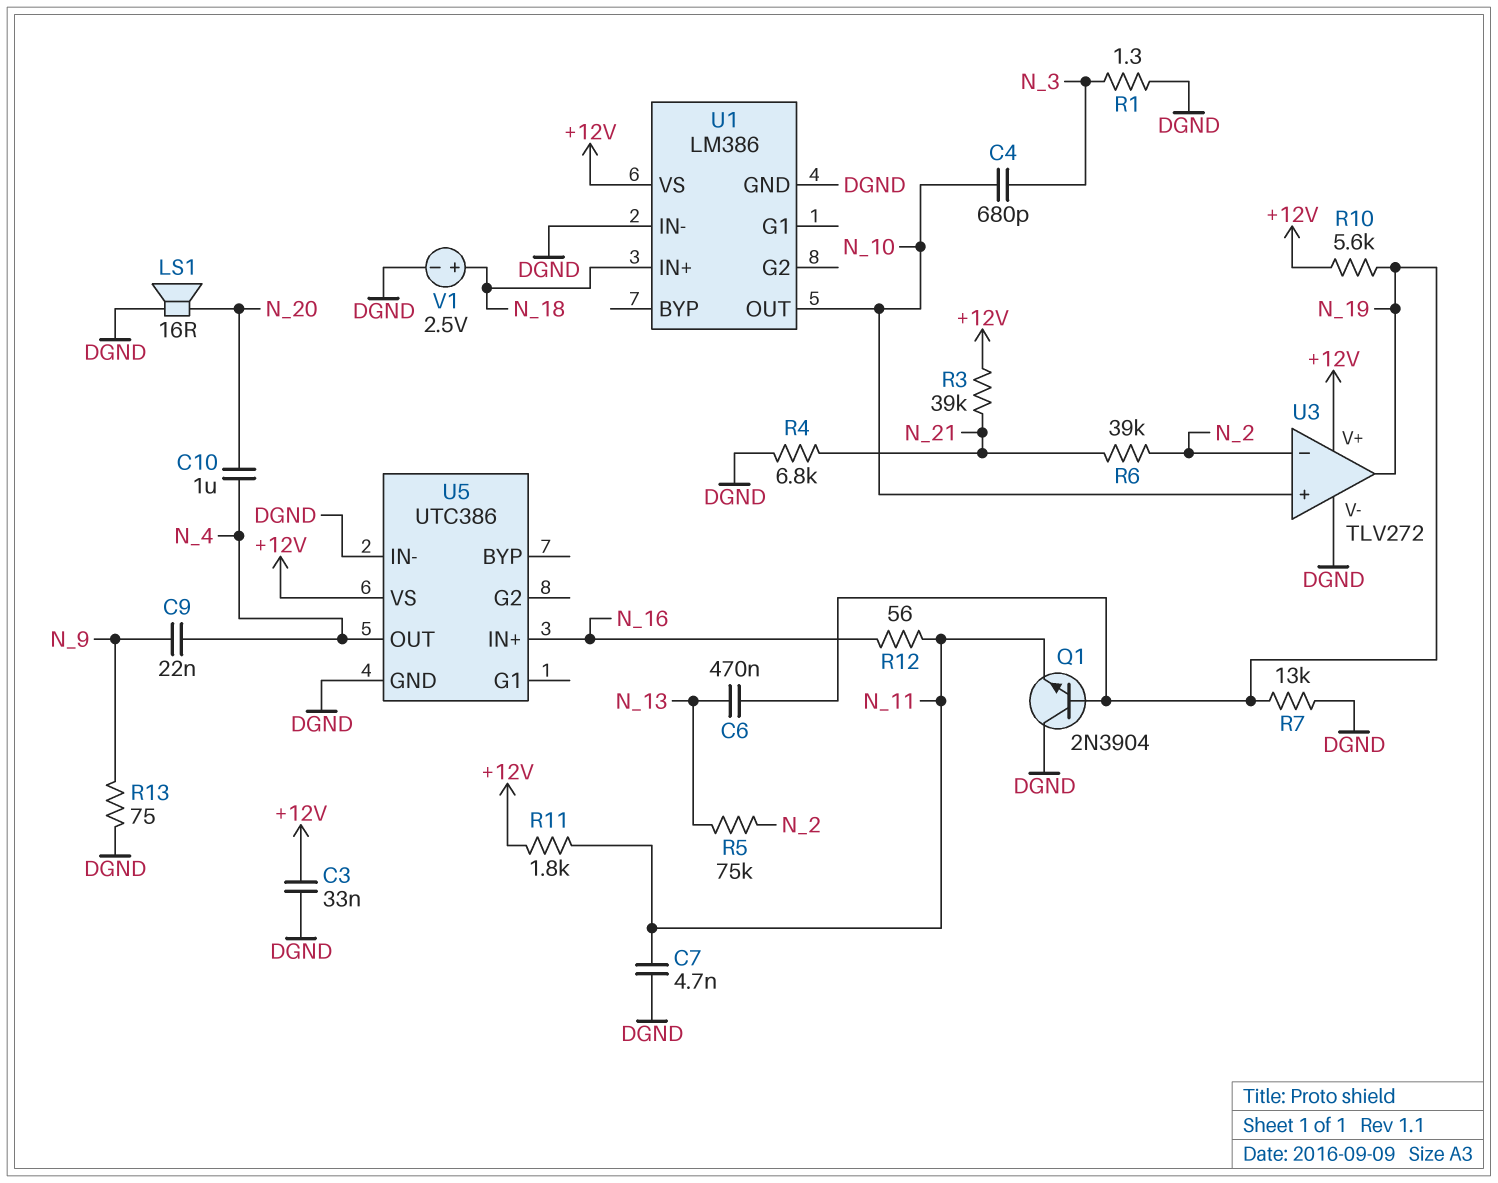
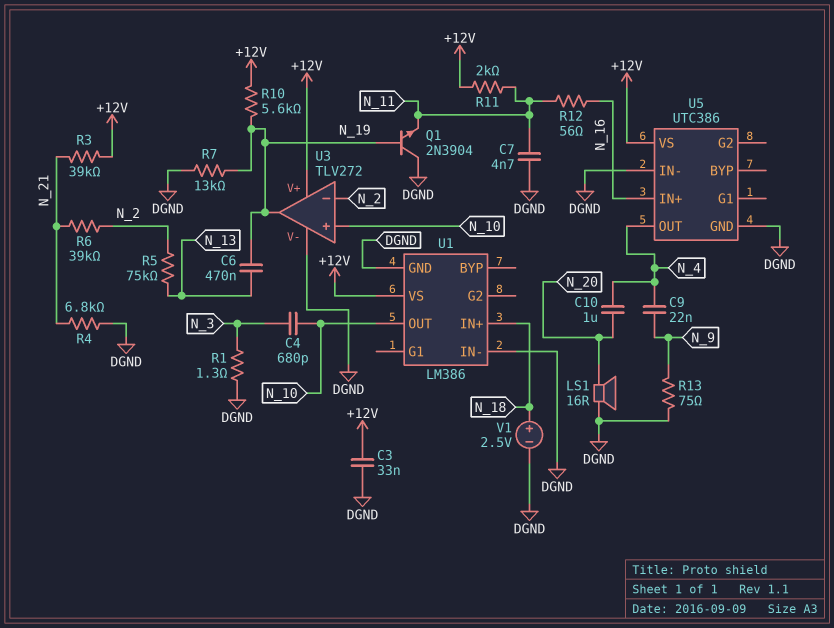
R11: 1.8k (+12V, N_11) -> 2k (+12V, N_11)

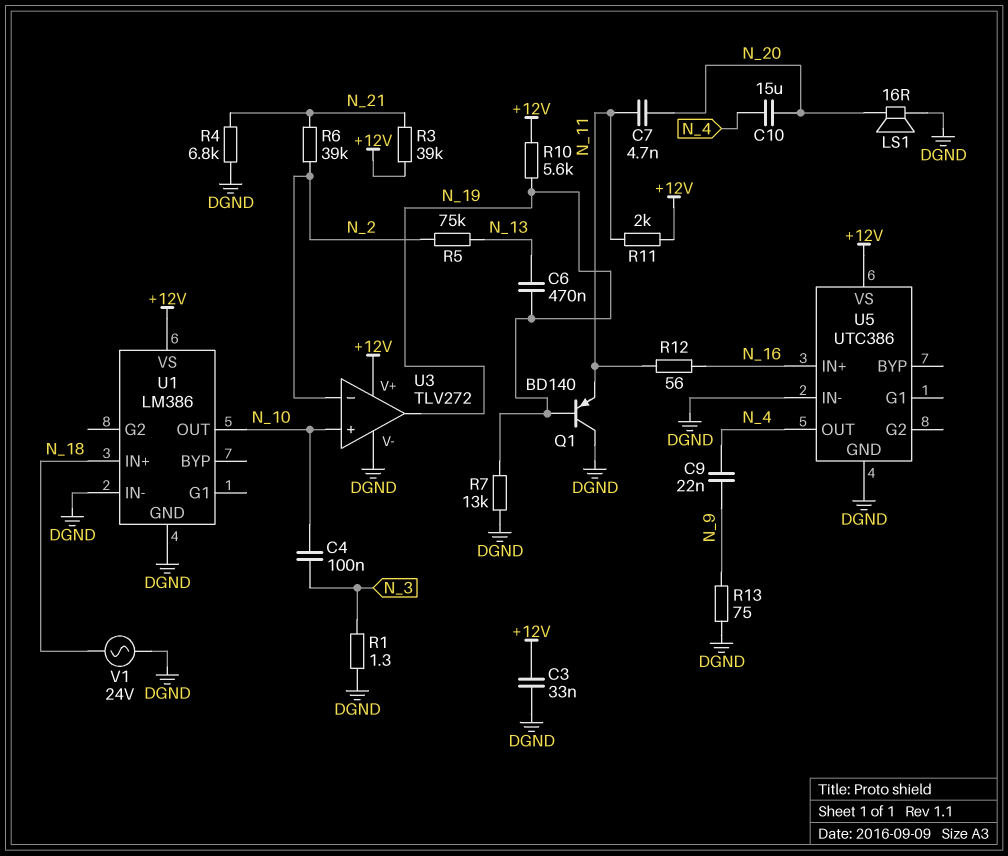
C4: 680pF (N_3, N_10) -> 100nF (N_3, N_10)
C7: 4.7nF (DGND, N_11) -> 4.7nF (N_11, N_20)
C10: 1uF (N_4, N_20) -> 15uF (N_4, N_20)
Q1: NPN 2N3904 (B N_19, C DGND, E N_11) -> PNP BD140 (B N_19, C DGND, E N_11)
V1: 2.5V (plus N_18, minus DGND) -> AC 24V (DGND, N_18)

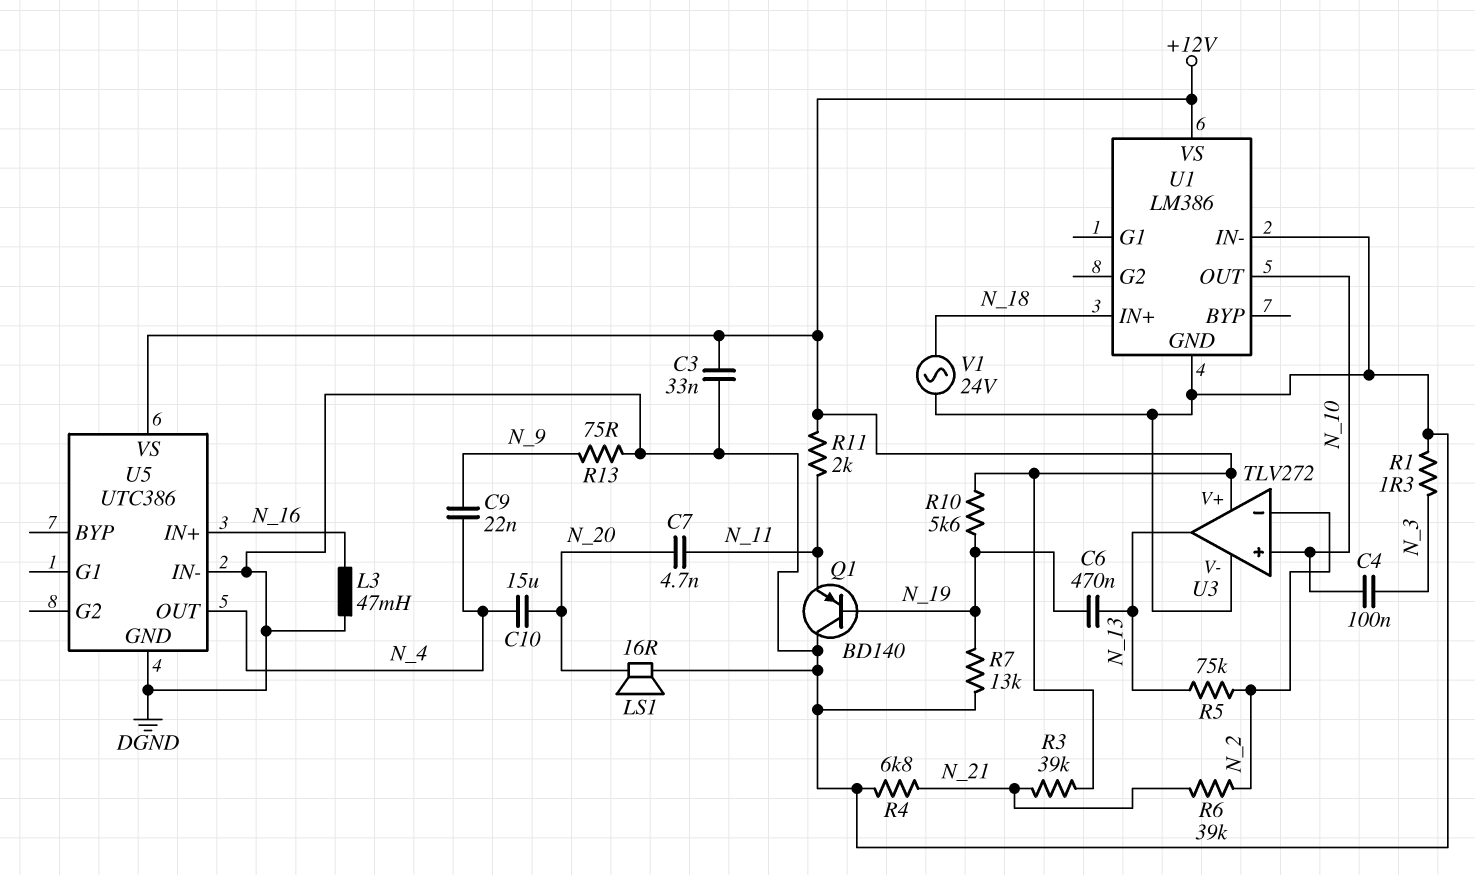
L3: none -> 47mH (DGND, N_16)
R12: 56 (N_11, N_16) -> none
U3 pin out: N_19 -> N_13

